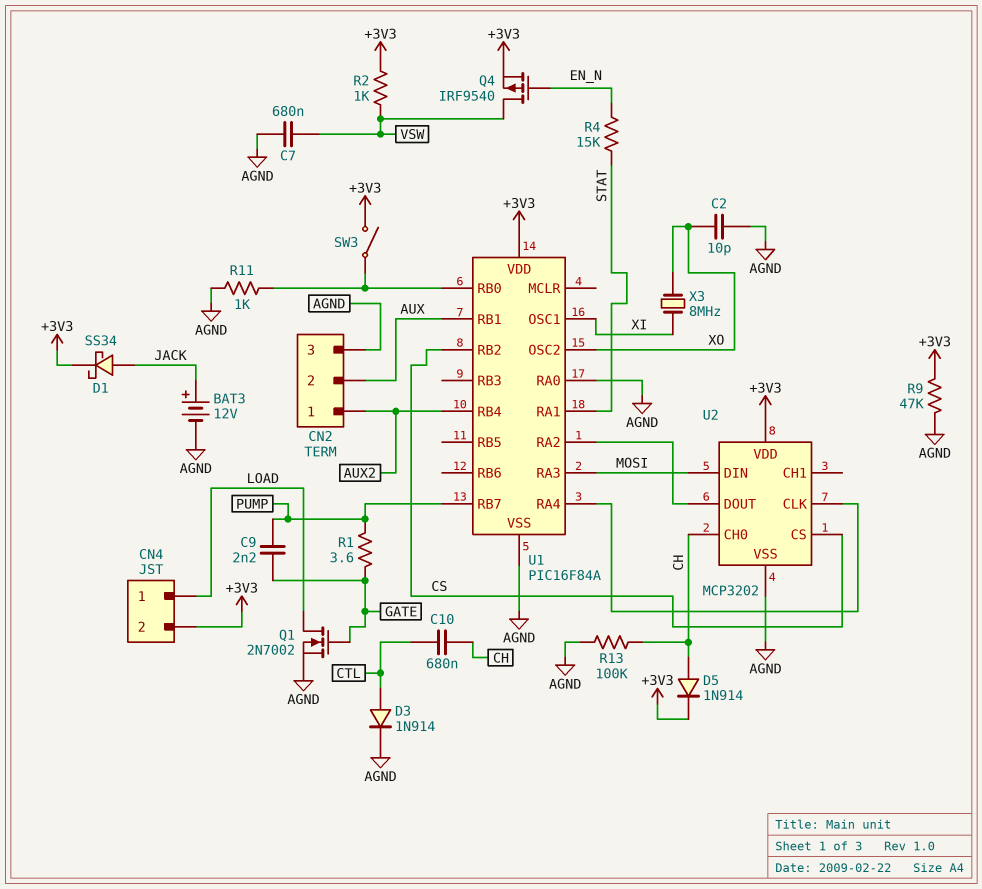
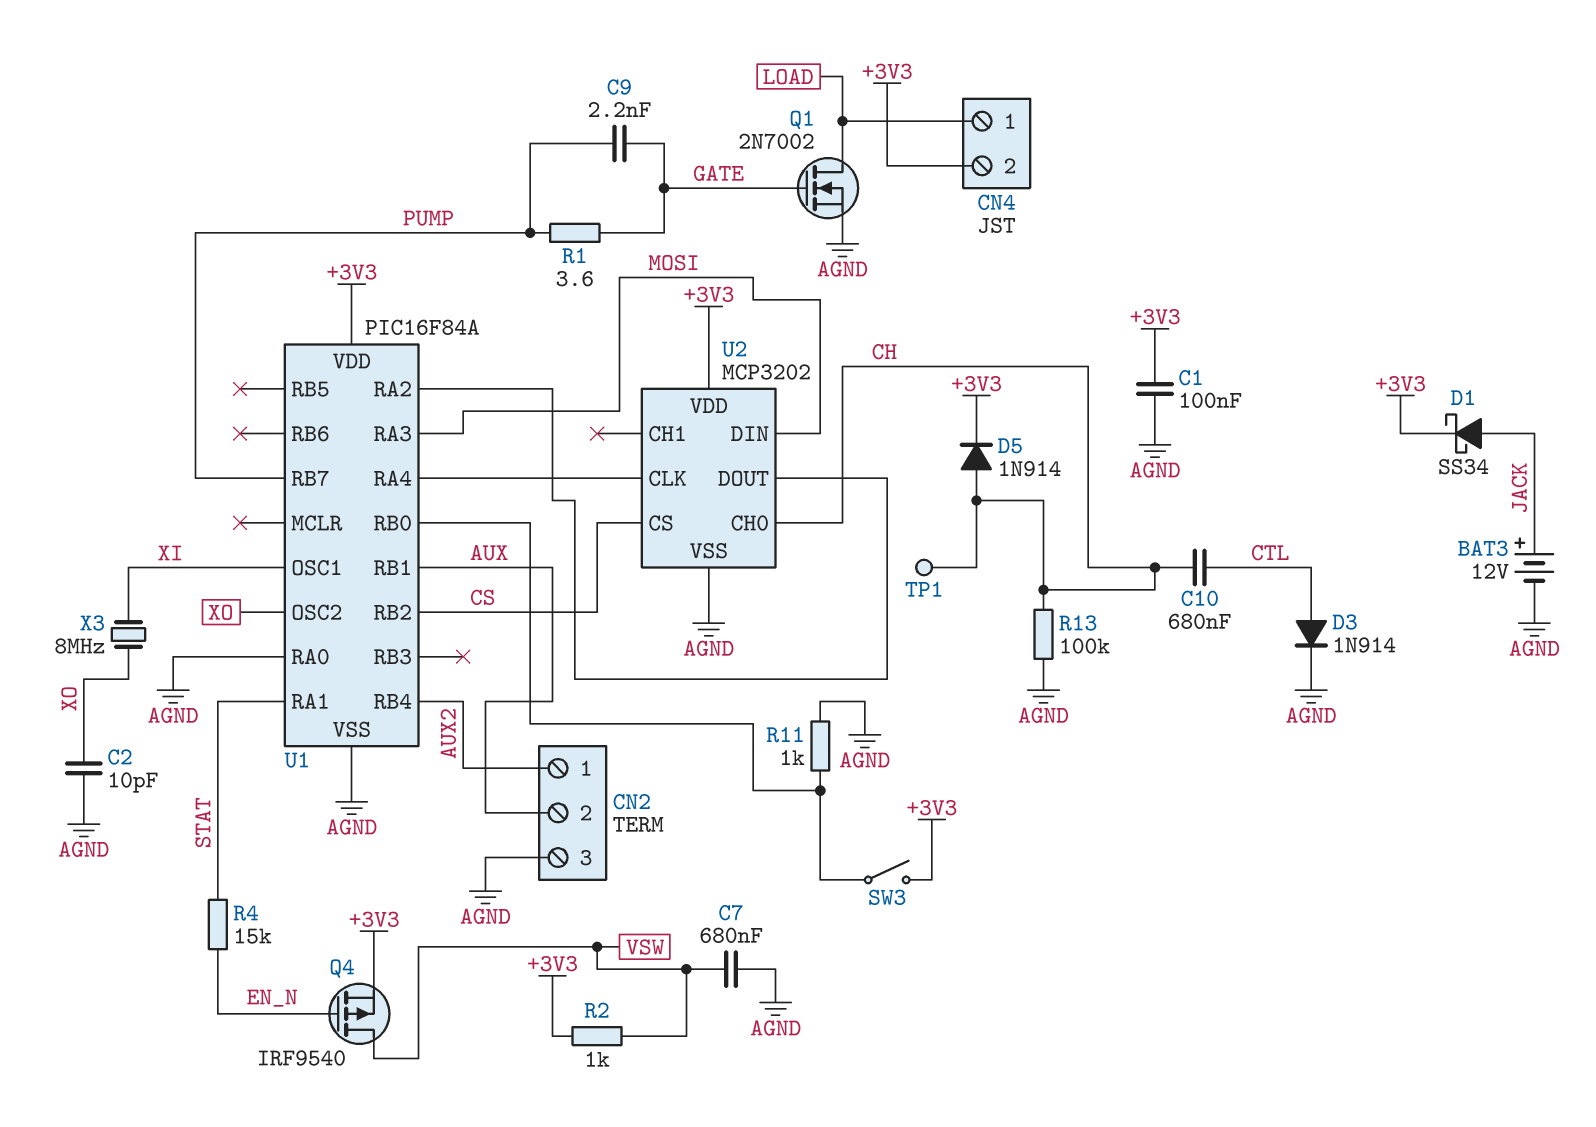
C1: none -> 100nF (+3V3, AGND)
R9: 47k (+3V3, AGND) -> none
TP1: none -> test point (CH)

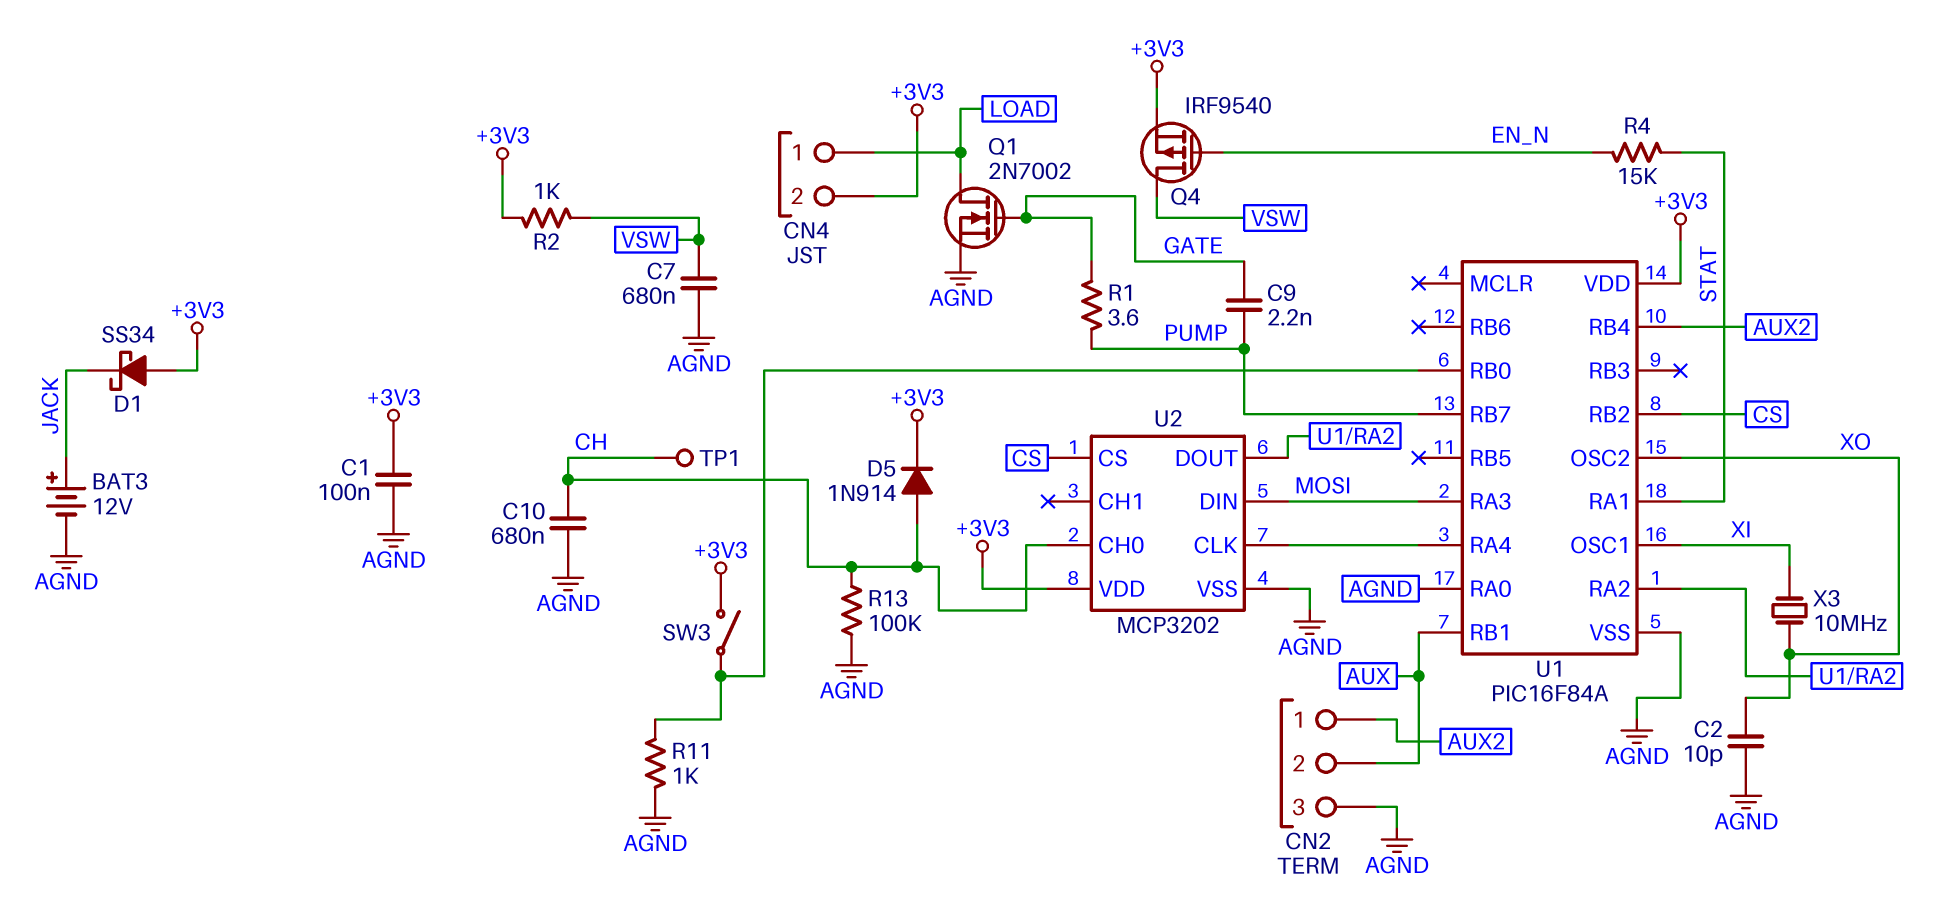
C10: 680nF (CH, CTL) -> 680nF (AGND, CH)
D1: schottky SS34 (A JACK, K +3V3) -> schottky SS34 (A +3V3, K JACK)
D3: diode 1N914 (A CTL, K AGND) -> none
X3: 8MHz (XI, XO) -> 10MHz (XI, XO)

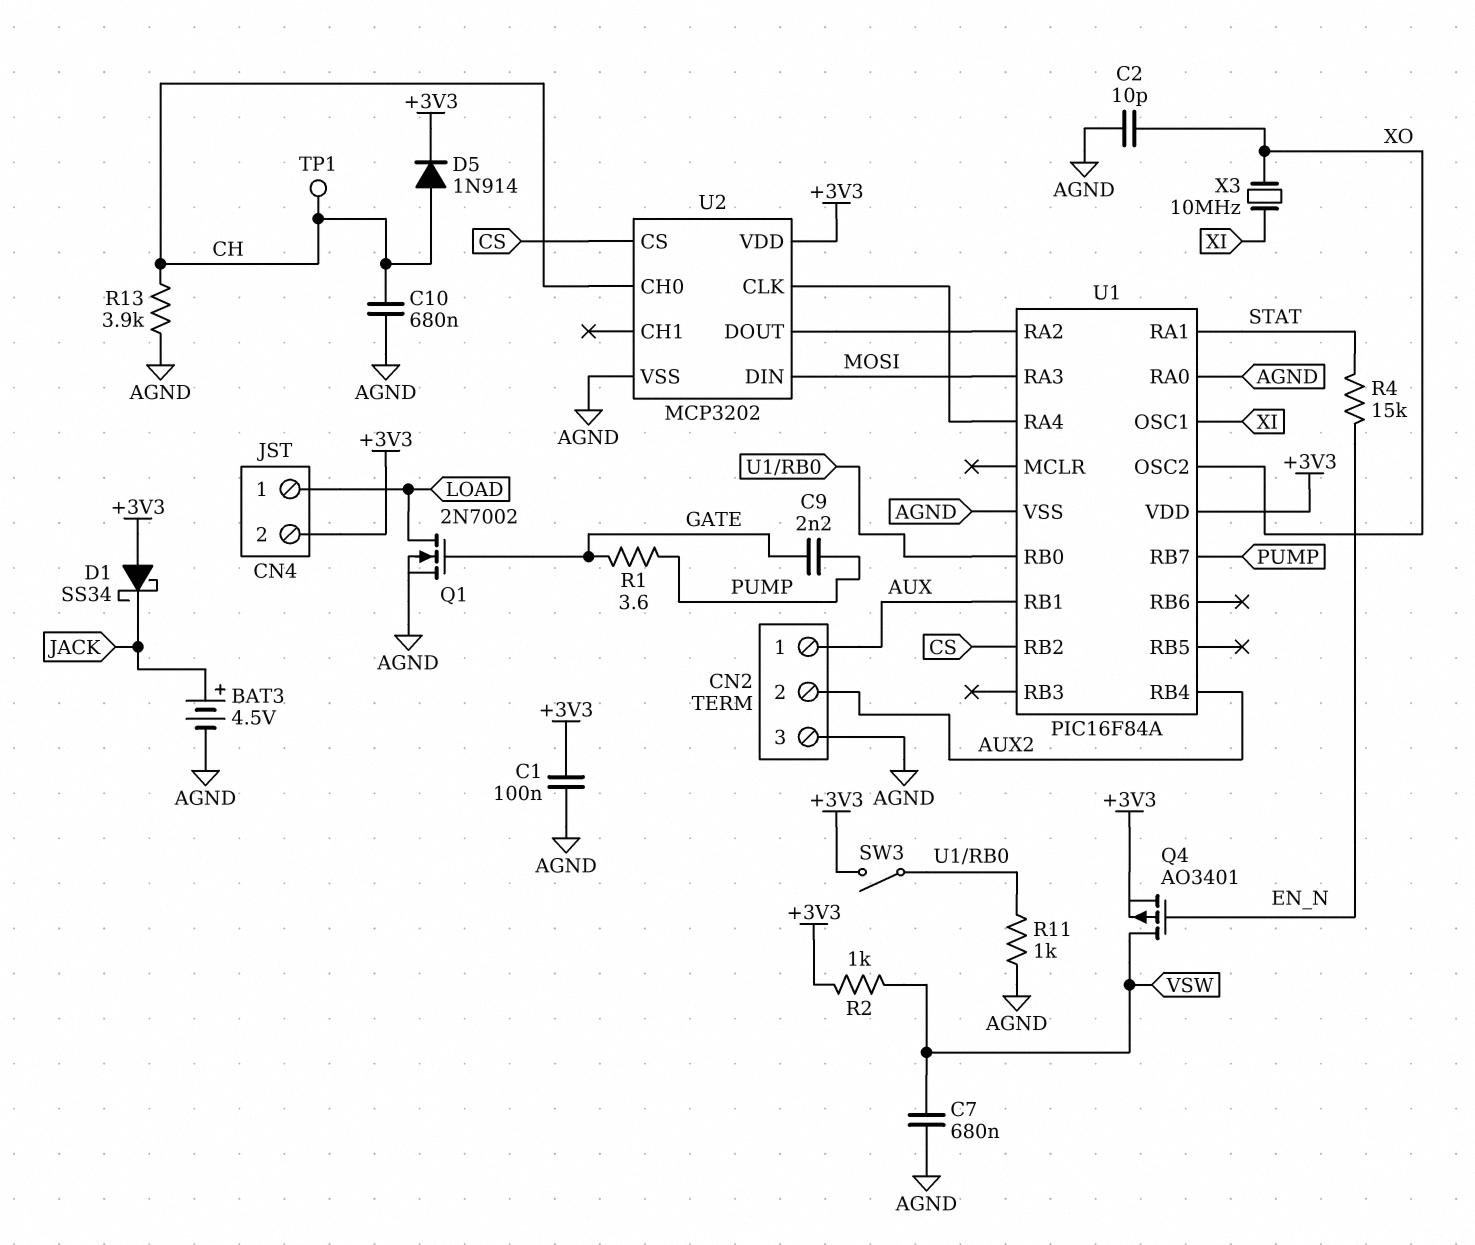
BAT3: 12V (plus JACK, minus AGND) -> 4.5V (plus JACK, minus AGND)
CN2 pin 1: AUX2 -> AUX
CN2 pin 2: AUX -> AUX2
Q4: PMOS IRF9540 (G EN_N, D VSW, S +3V3) -> PMOS AO3401 (G EN_N, D VSW, S +3V3)
R13: 100k (AGND, CH) -> 3.9k (AGND, CH)

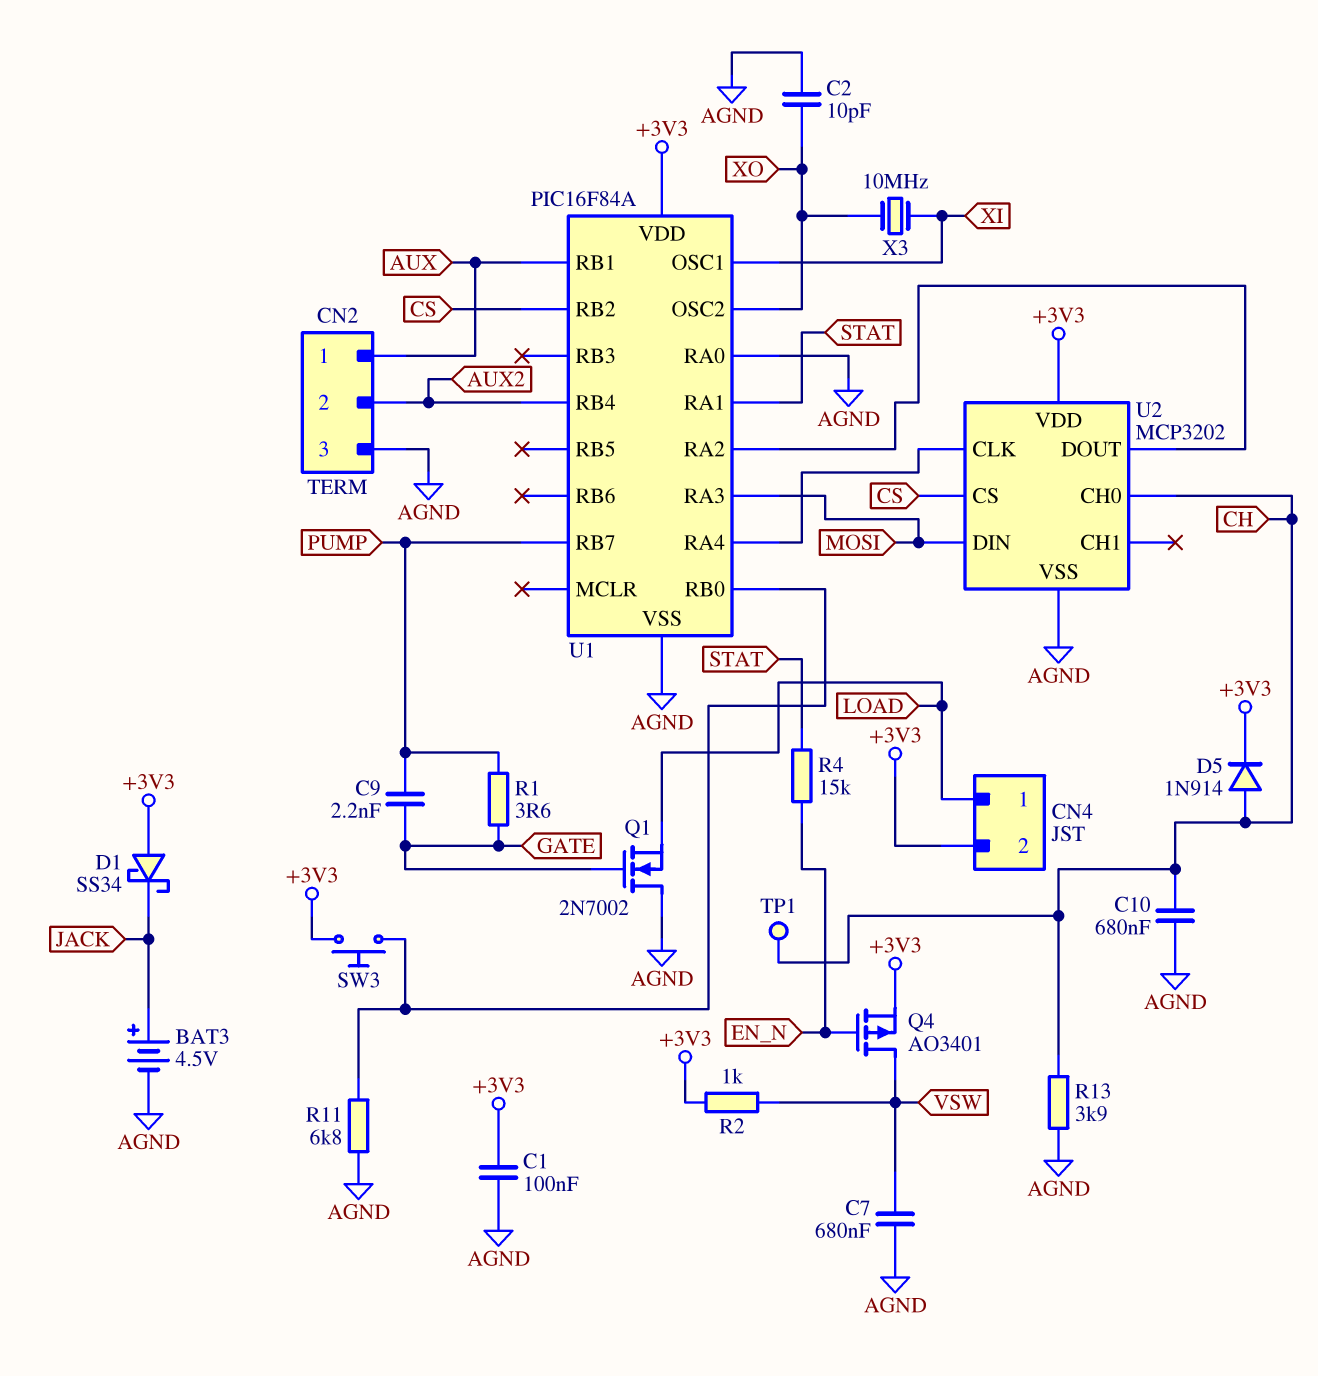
Q1: NMOS 2N7002 (G GATE, D LOAD, S AGND) -> NMOS 2N7002 (G GATE, D AGND, S LOAD)
R11: 1k (AGND, U1/RB0) -> 6.8k (AGND, U1/RB0)
SW3: switch (+3V3, U1/RB0) -> button (+3V3, U1/RB0)

